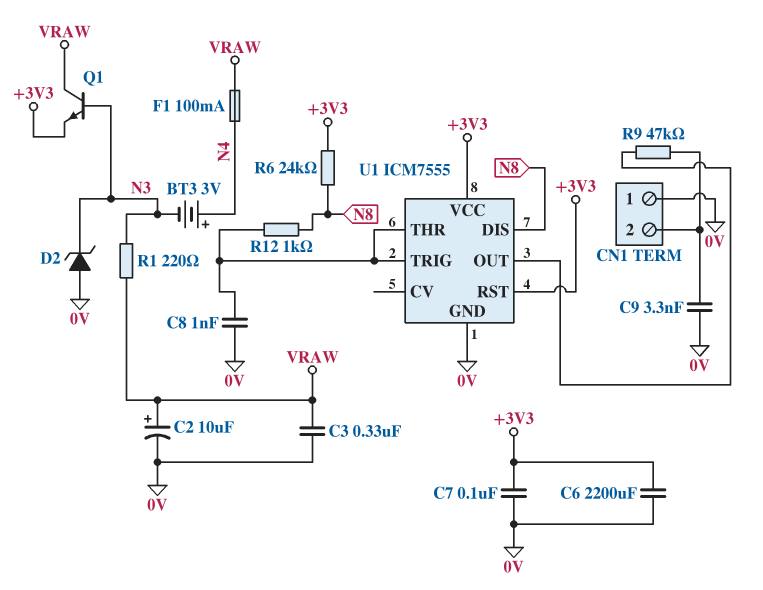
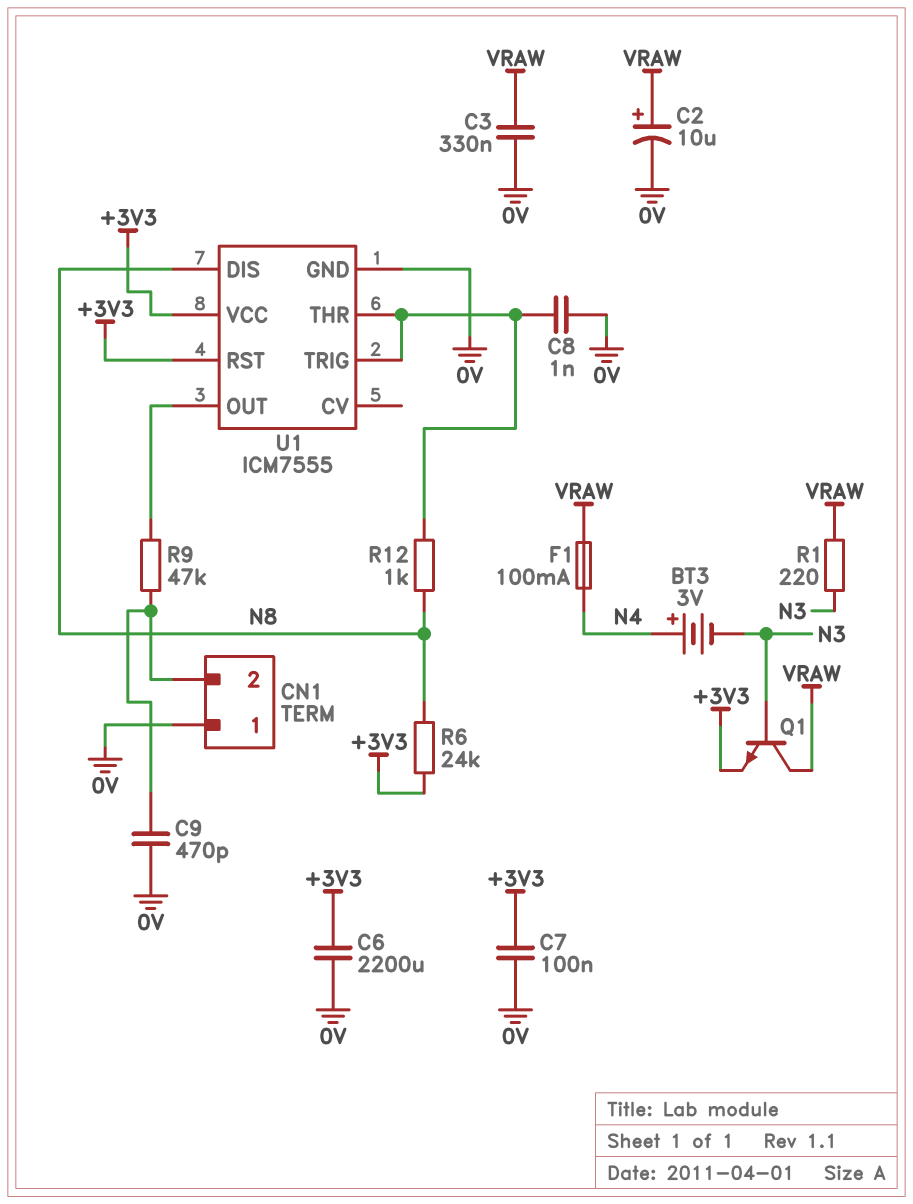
C9: 3.3nF (0V, CN1/2) -> 470pF (0V, CN1/2)
D2: zener (A 0V, K N3) -> none

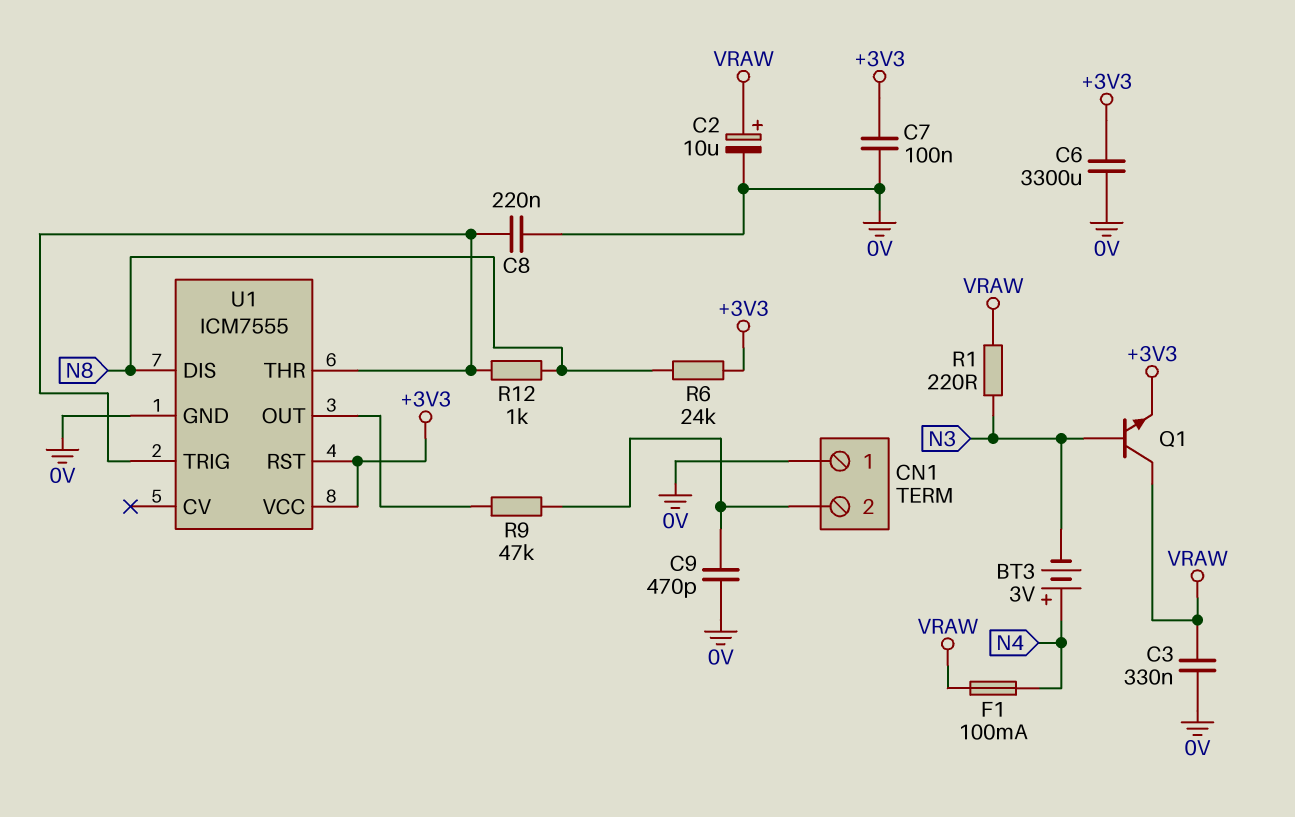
C6: 2200uF (+3V3, 0V) -> 3300uF (+3V3, 0V)
C8: 1nF (0V, U1/THR) -> 220nF (0V, U1/THR)

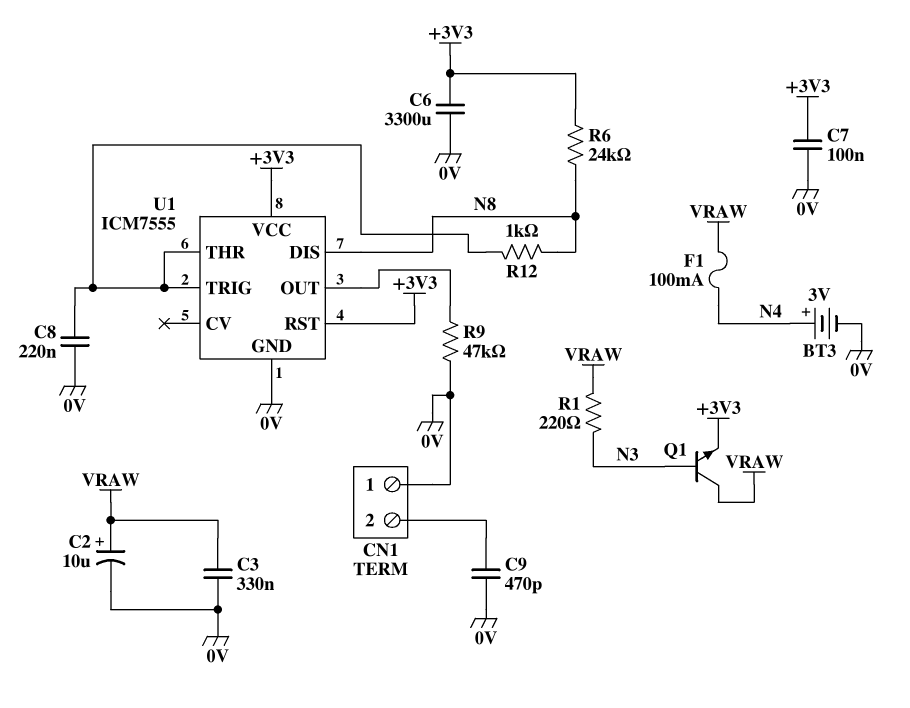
BT3: 3V (plus N4, minus N3) -> 3V (plus N4, minus 0V)
R9: 47k (CN1/2, U1/OUT) -> 47k (0V, U1/OUT)

